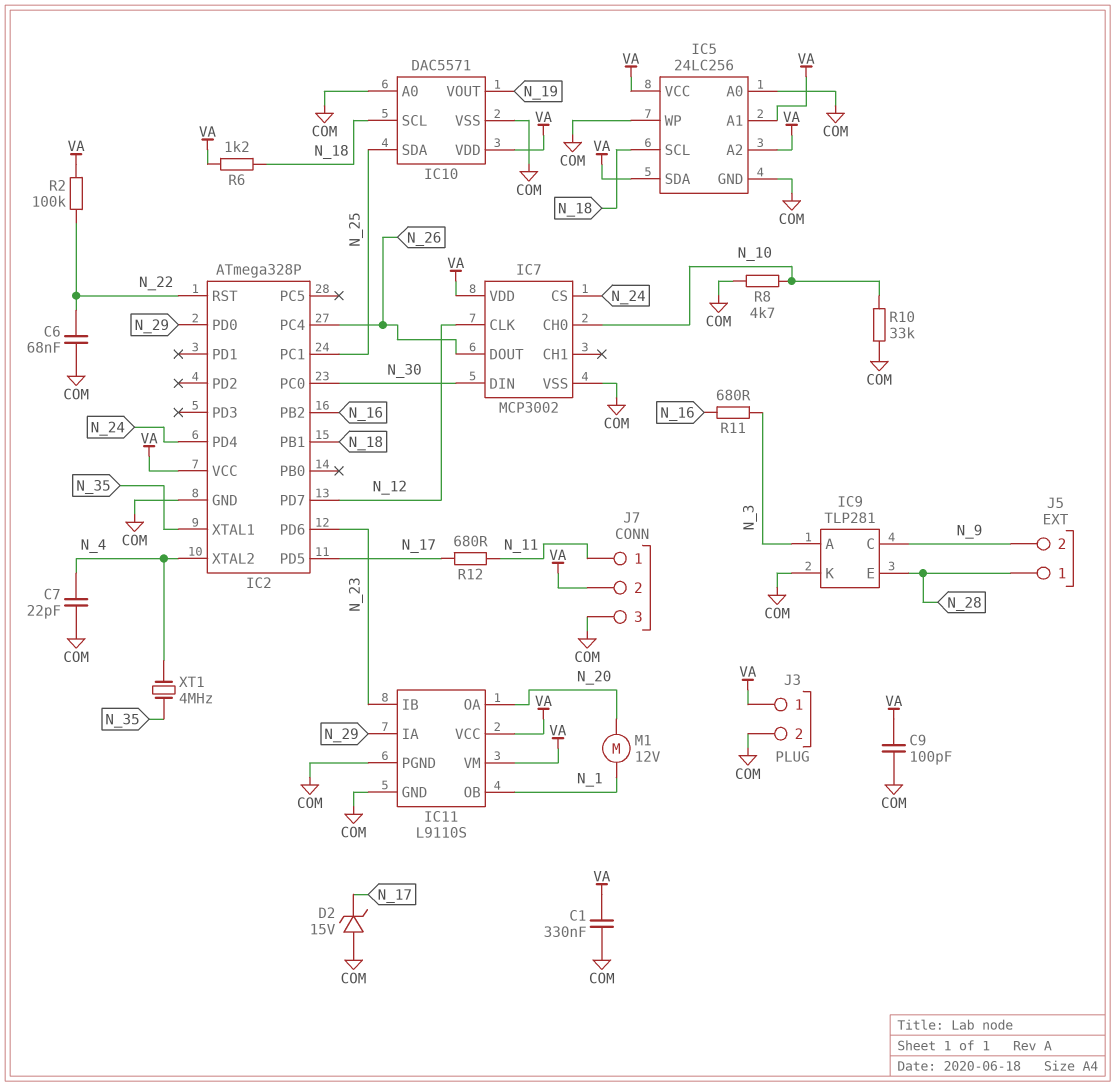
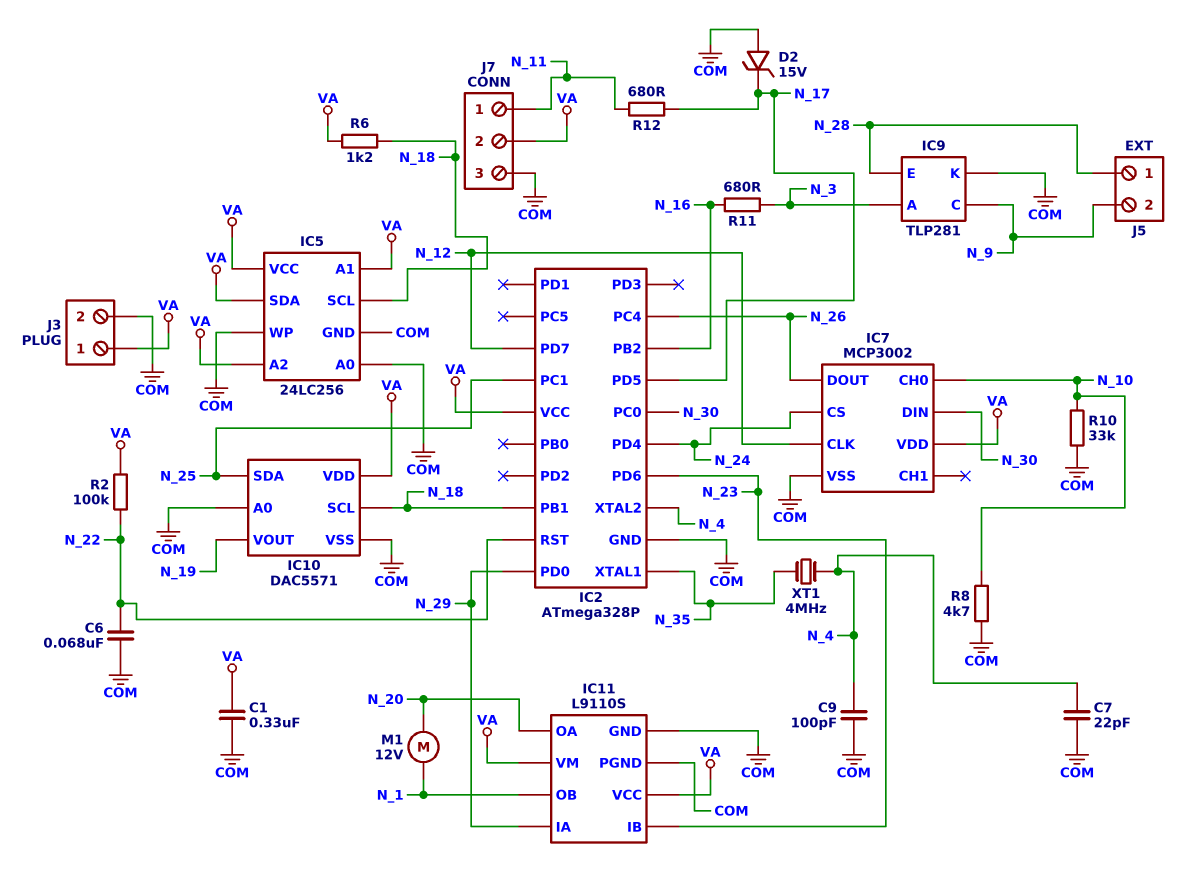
C9: 100pF (COM, VA) -> 100pF (COM, N_4)

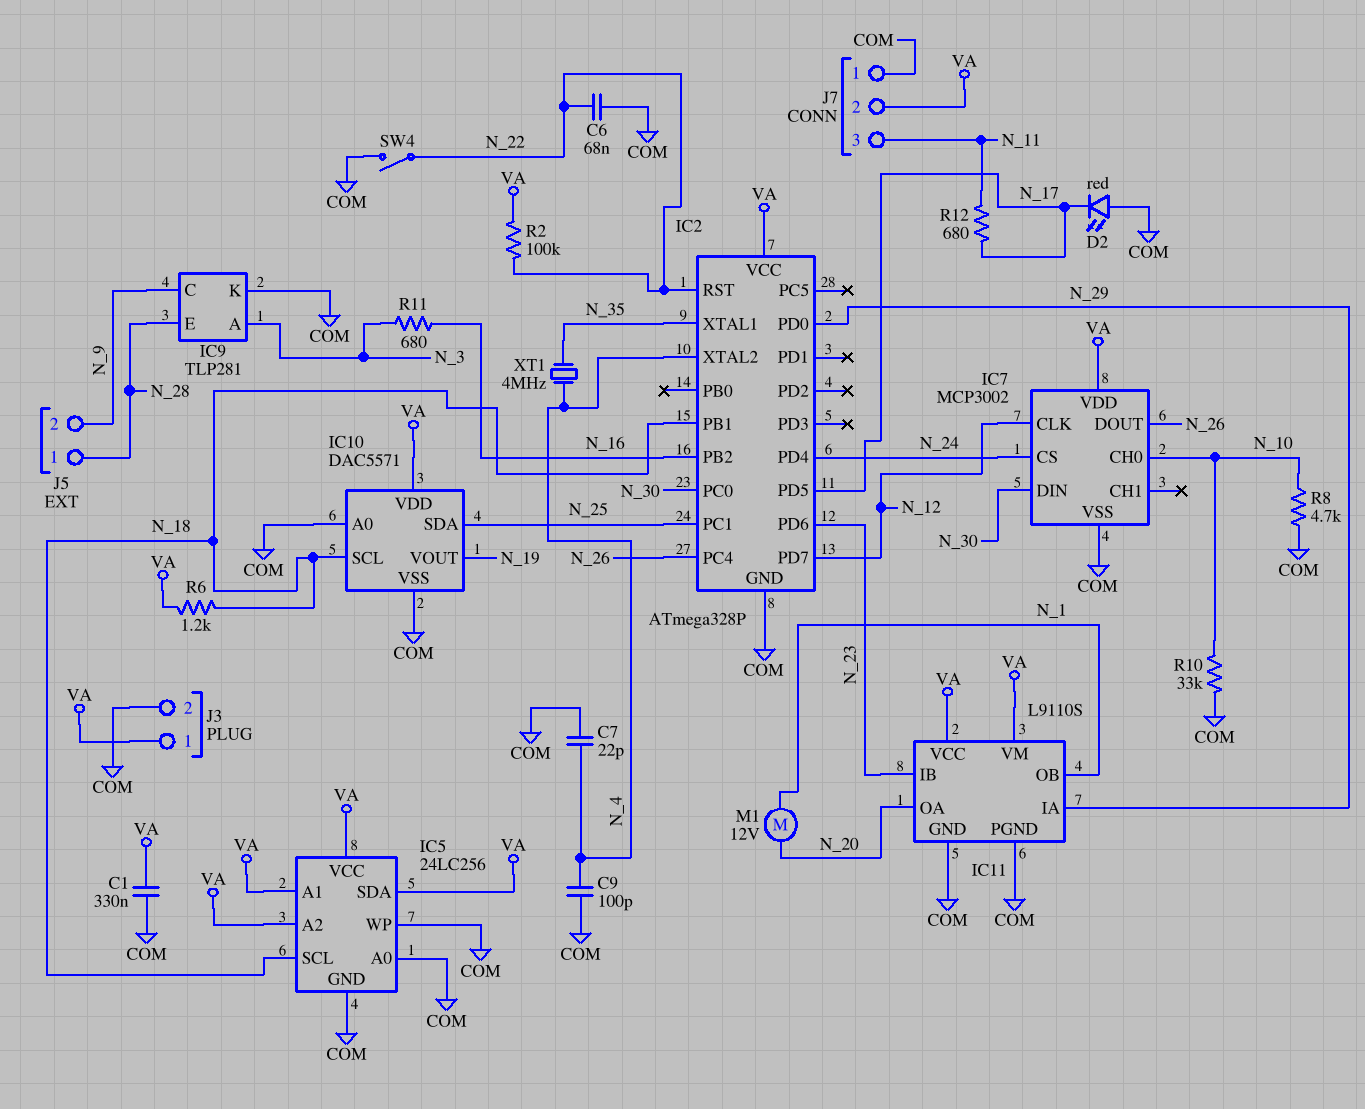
D2: zener 15V (A COM, K N_17) -> LED red (A COM, K N_17)
J7 pin 1: N_11 -> COM
J7 pin 3: COM -> N_11
SW4: none -> switch (COM, N_22)

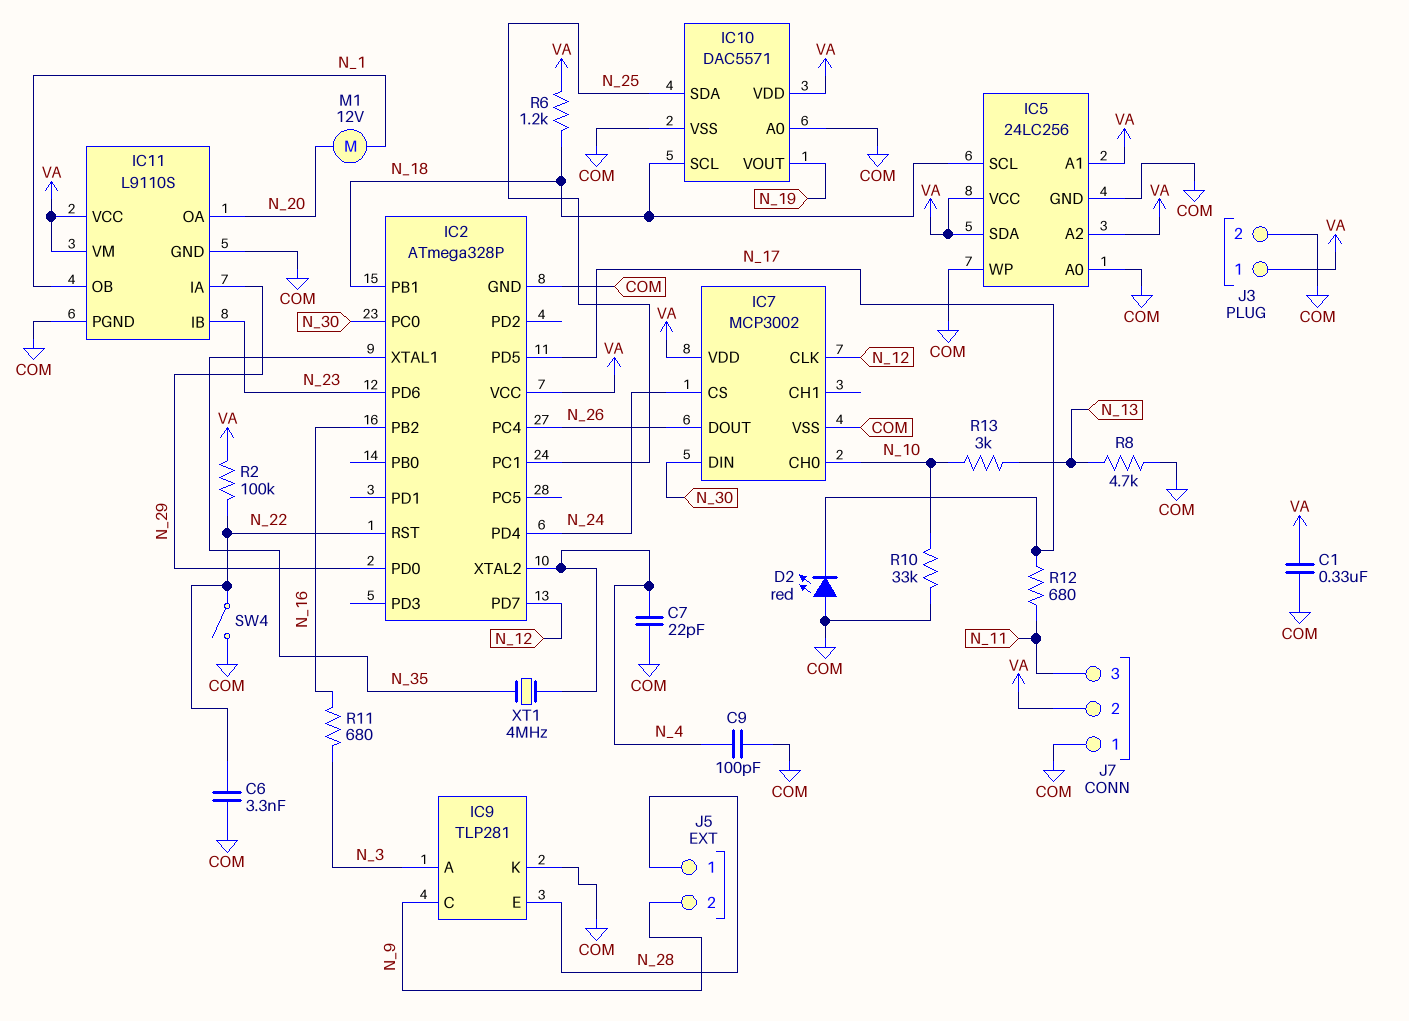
C6: 68nF (COM, N_22) -> 3.3nF (COM, N_22)
R8: 4.7k (COM, N_10) -> 4.7k (COM, N_13)
R13: none -> 3k (N_10, N_13)

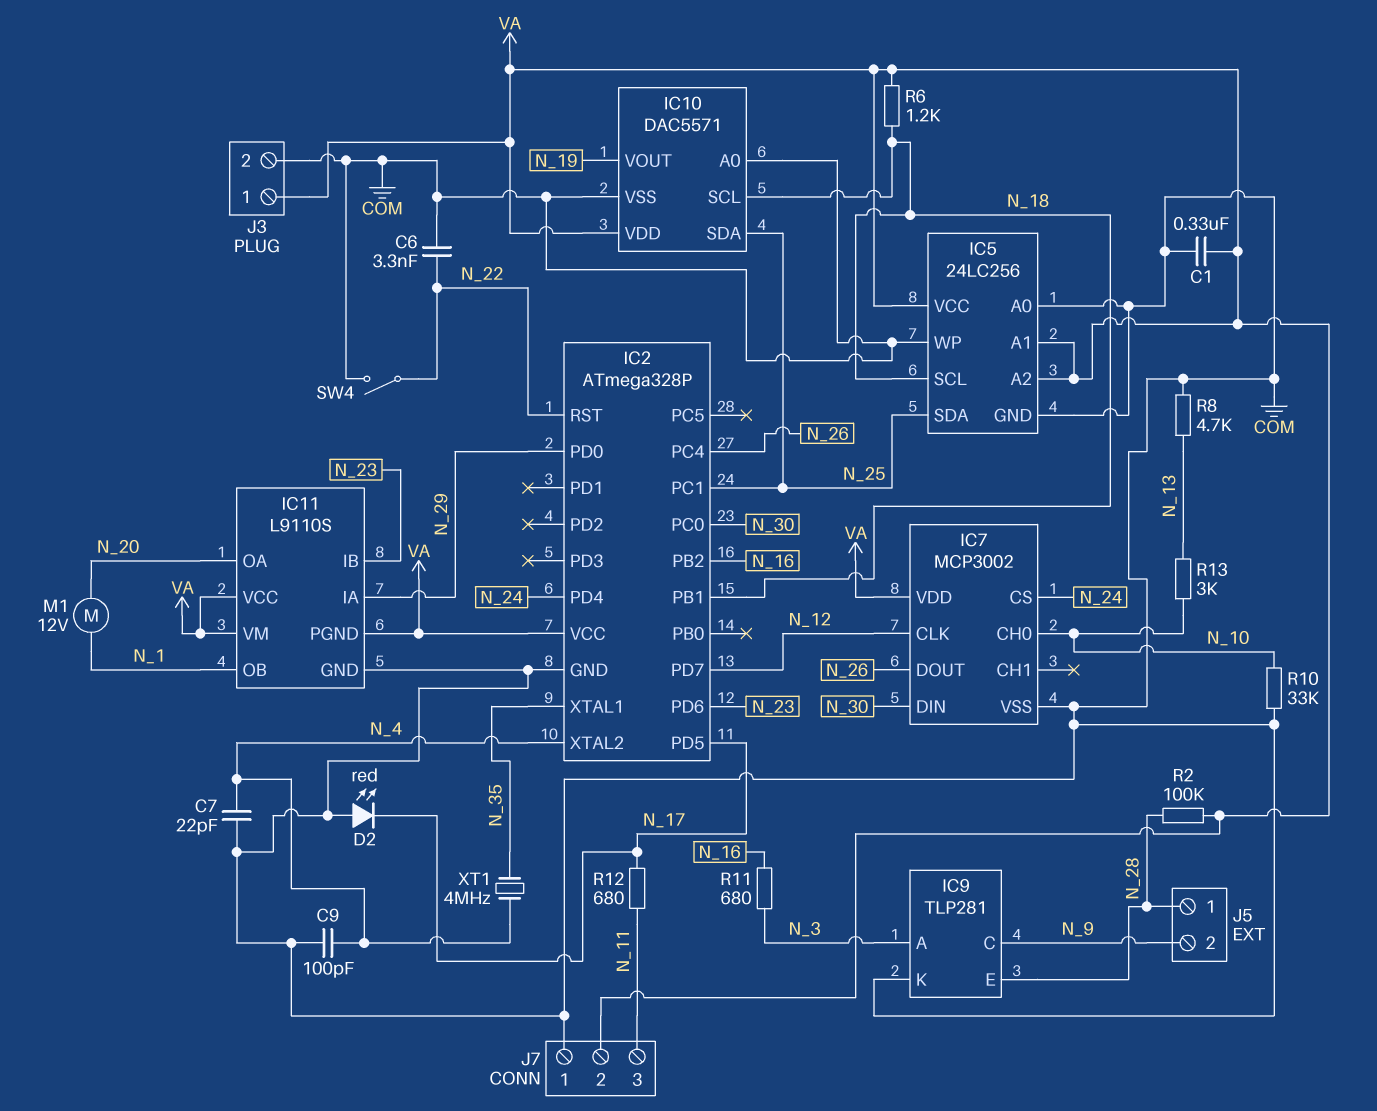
IC5 pin SDA: VA -> N_25
IC11 pin PGND: COM -> VA
R2: 100k (N_22, VA) -> 100k (N_28, VA)

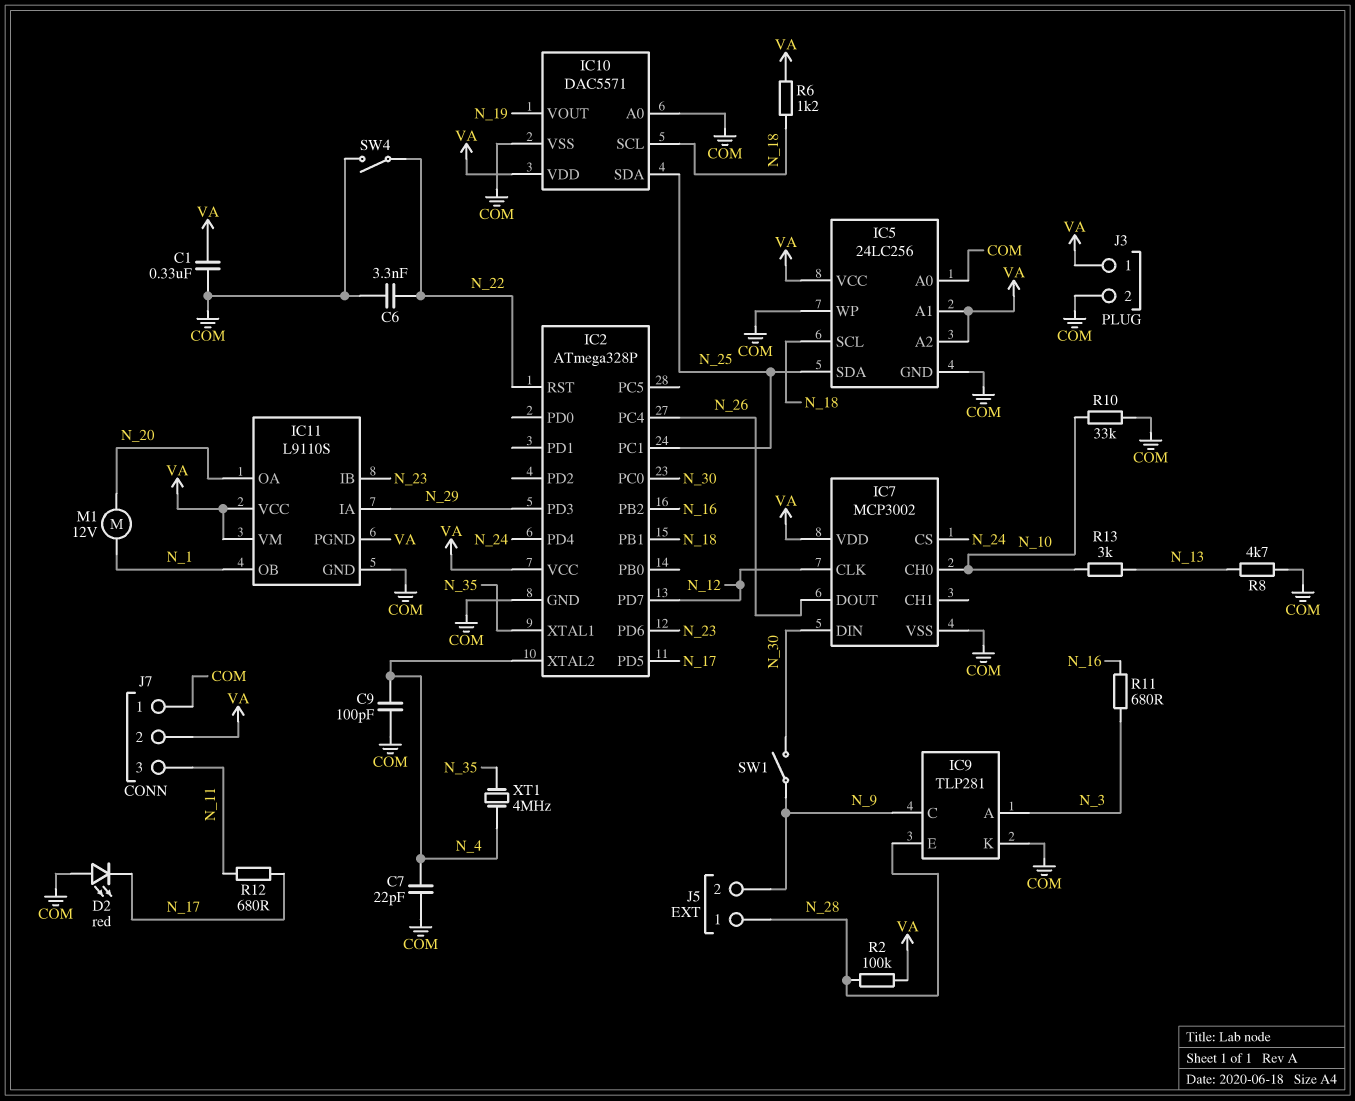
IC2 pin PD0: N_29 -> none
IC2 pin PD3: none -> N_29
SW1: none -> switch (N_9, N_30)

